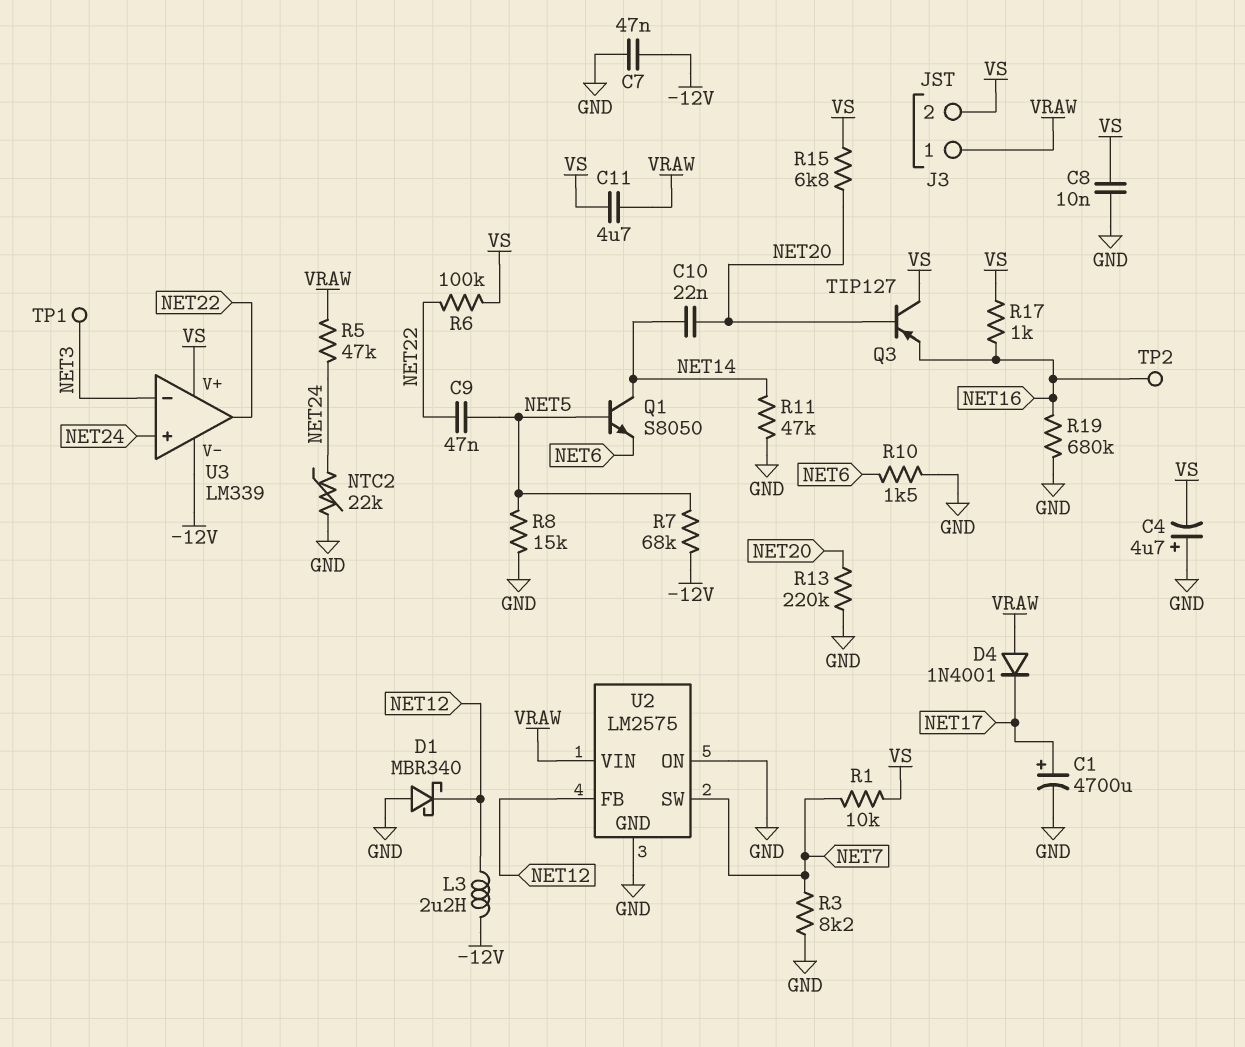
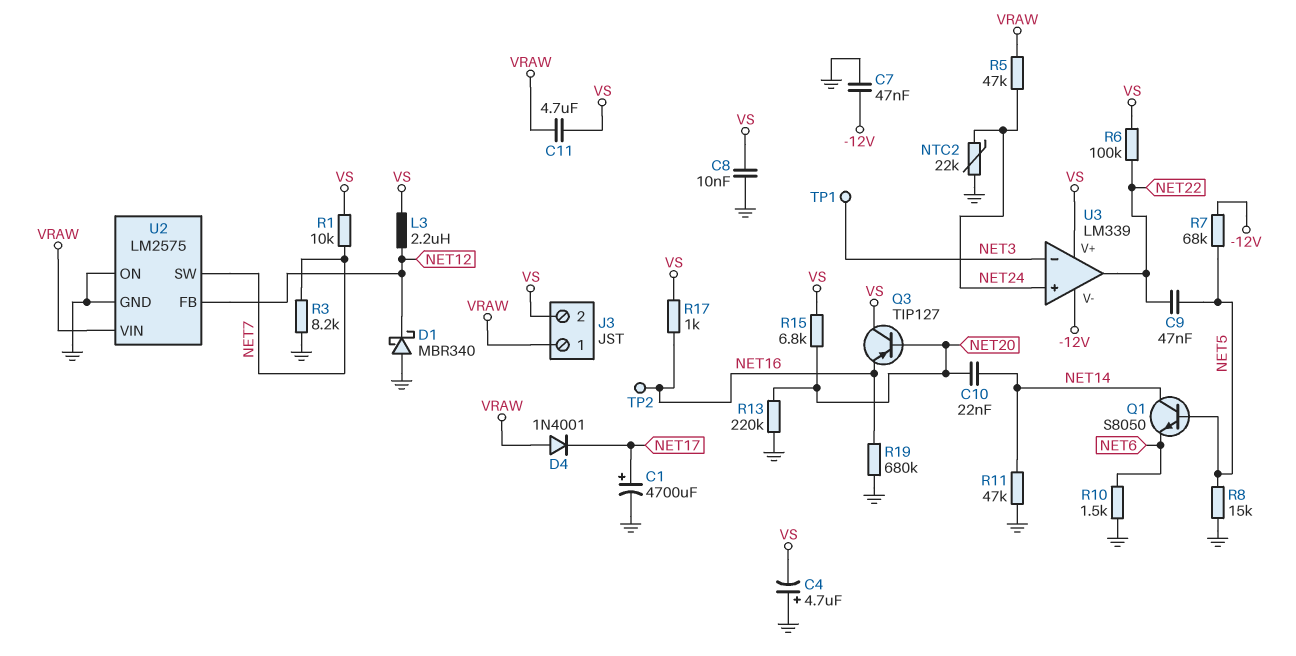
L3: 2.2uH (-12V, NET12) -> 2.2uH (NET12, VS)

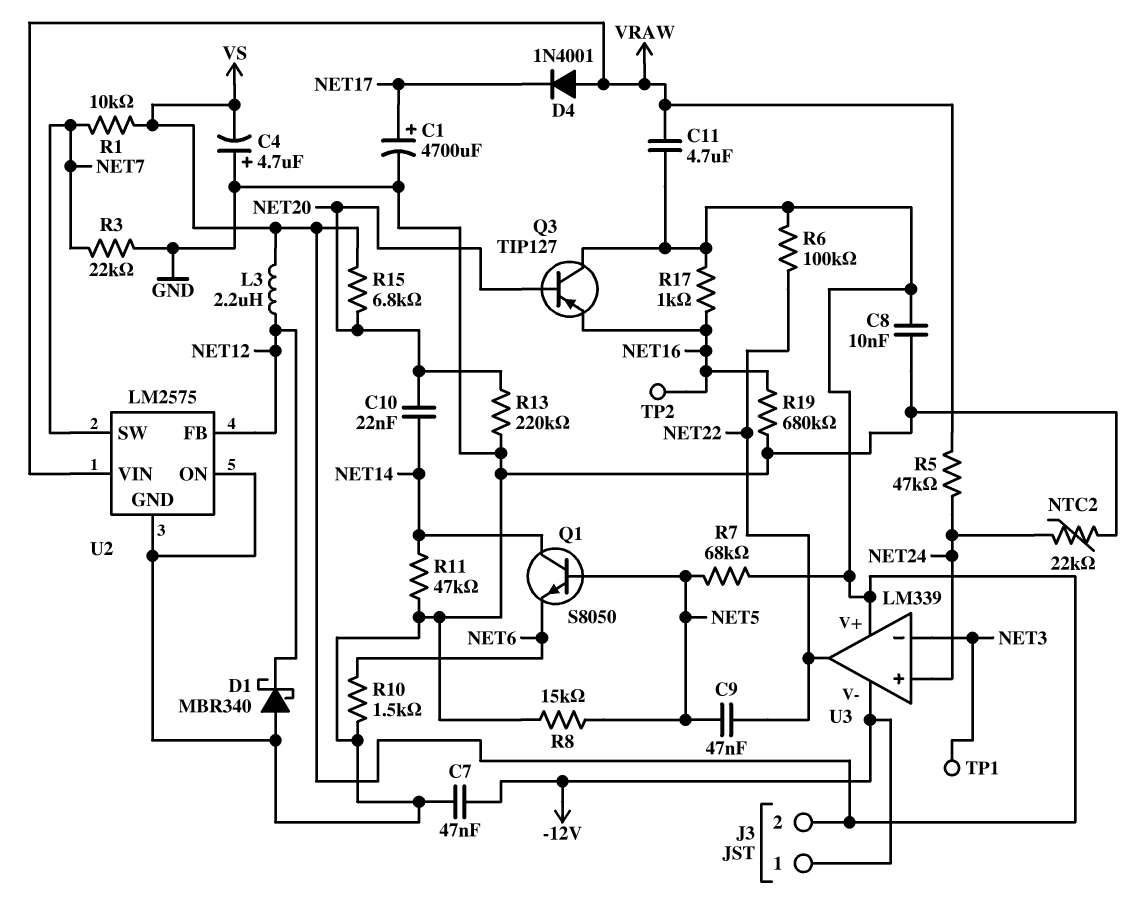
J3 pin 1: VRAW -> -12V
R3: 8.2k (GND, NET7) -> 22k (GND, NET7)
R7: 68k (-12V, NET5) -> 68k (NET5, VS)

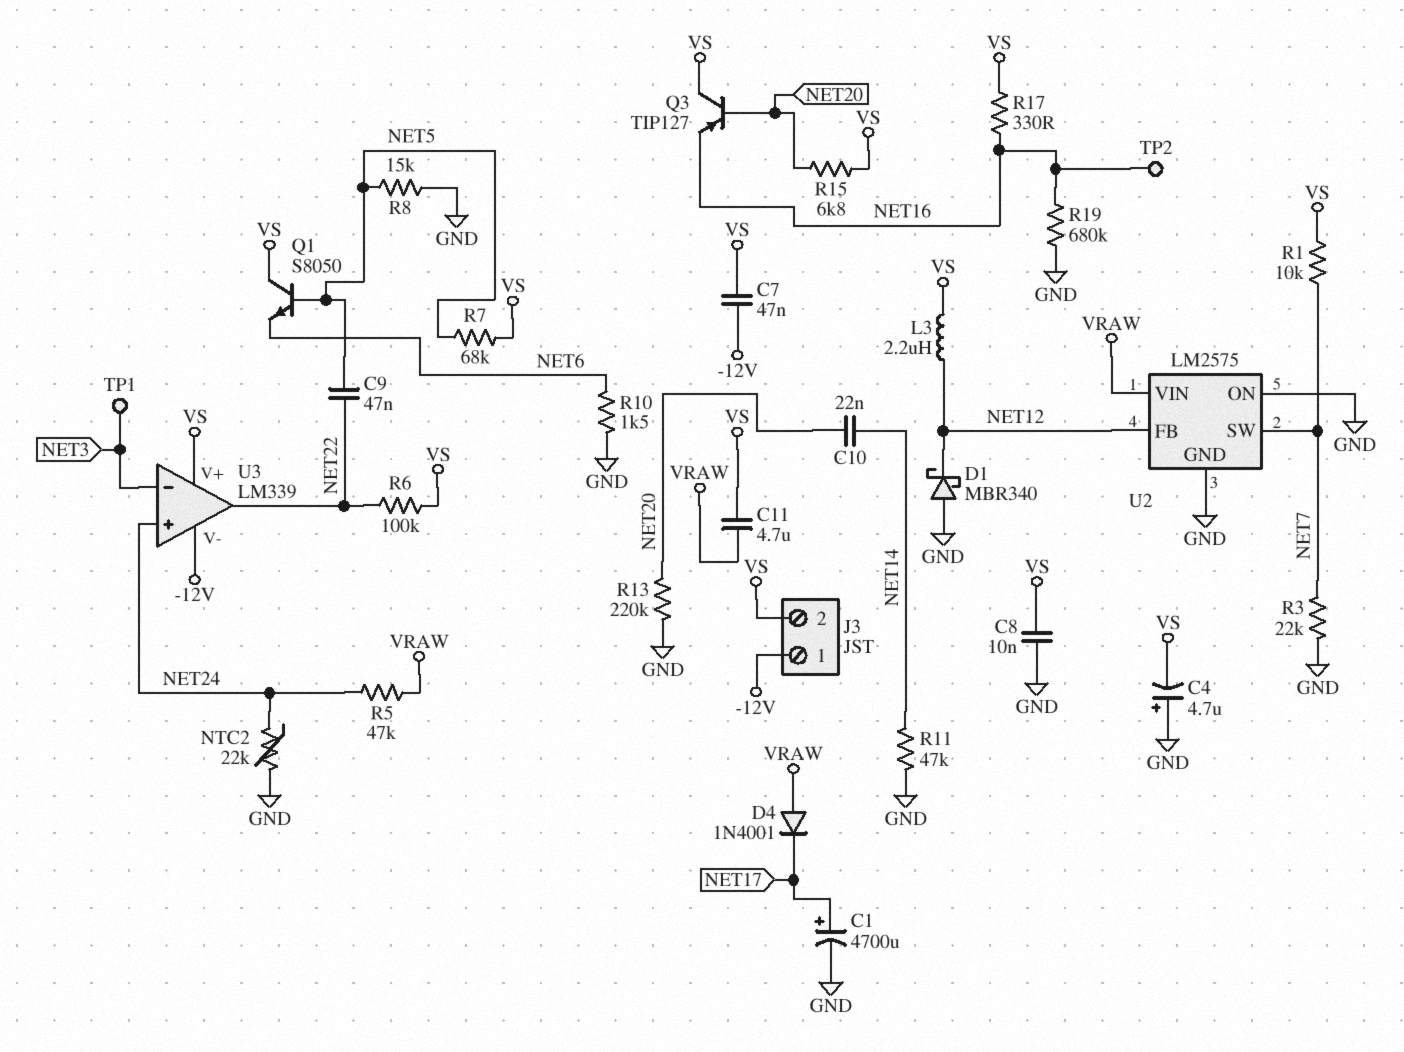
C7: 47nF (-12V, GND) -> 47nF (-12V, VS)
Q1: NPN S8050 (B NET5, C NET14, E NET6) -> NPN S8050 (B NET5, C VS, E NET6)
R17: 1k (NET16, VS) -> 330 (NET16, VS)

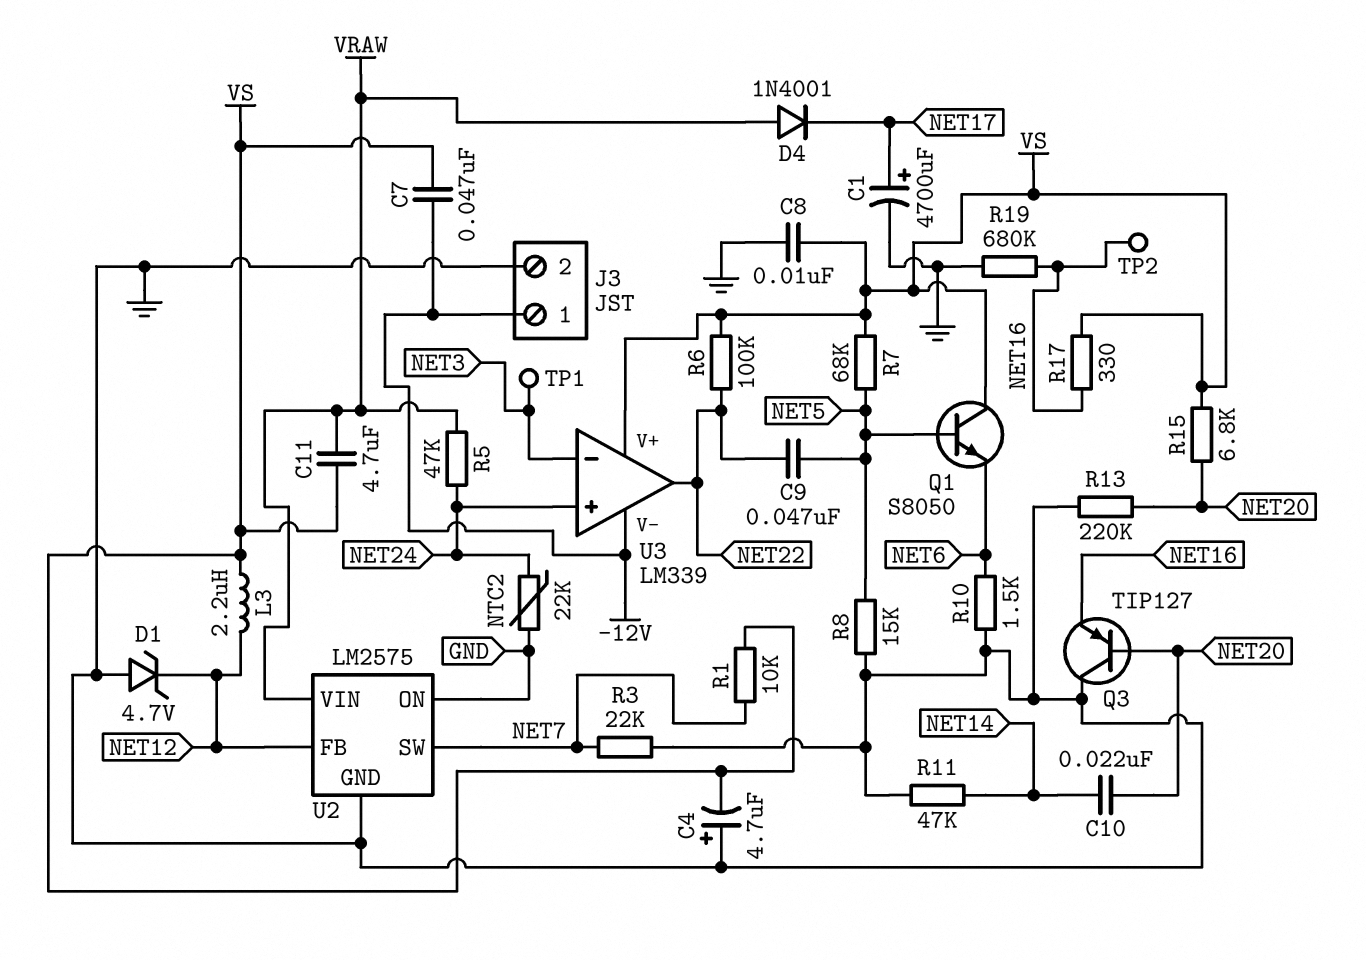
D1: schottky MBR340 (A GND, K NET12) -> zener 4.7V (A GND, K NET12)
J3 pin 2: VS -> GND
Q3: PNP TIP127 (B NET20, C VS, E NET16) -> PNP TIP127 (B NET20, C GND, E NET16)

